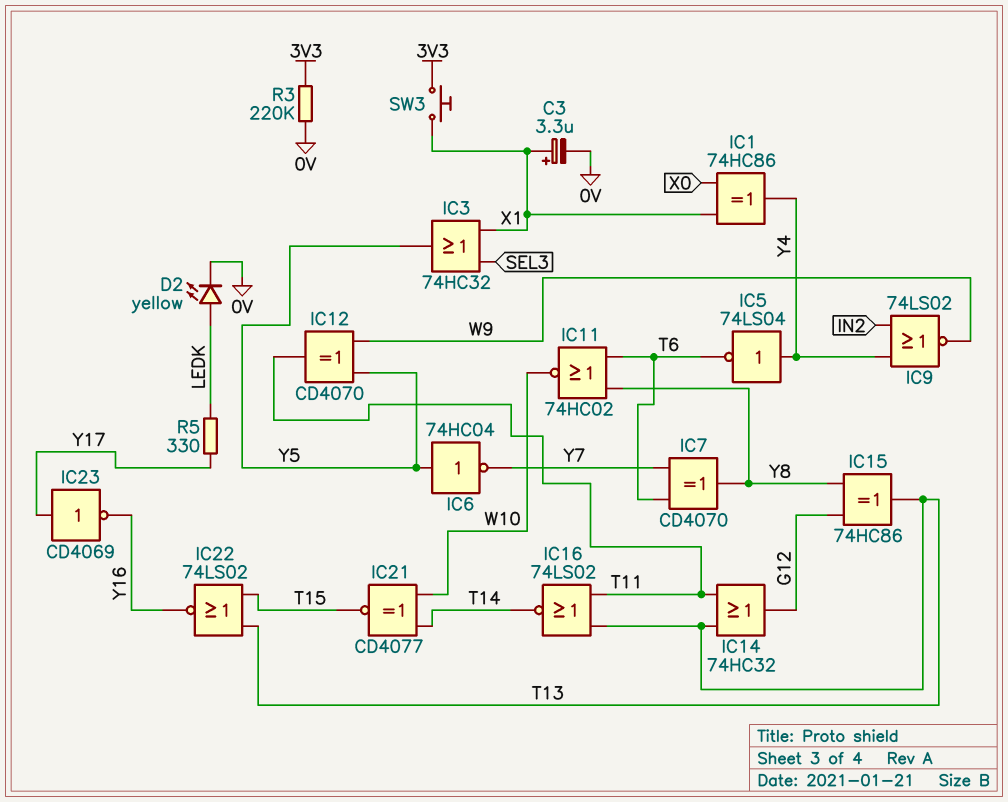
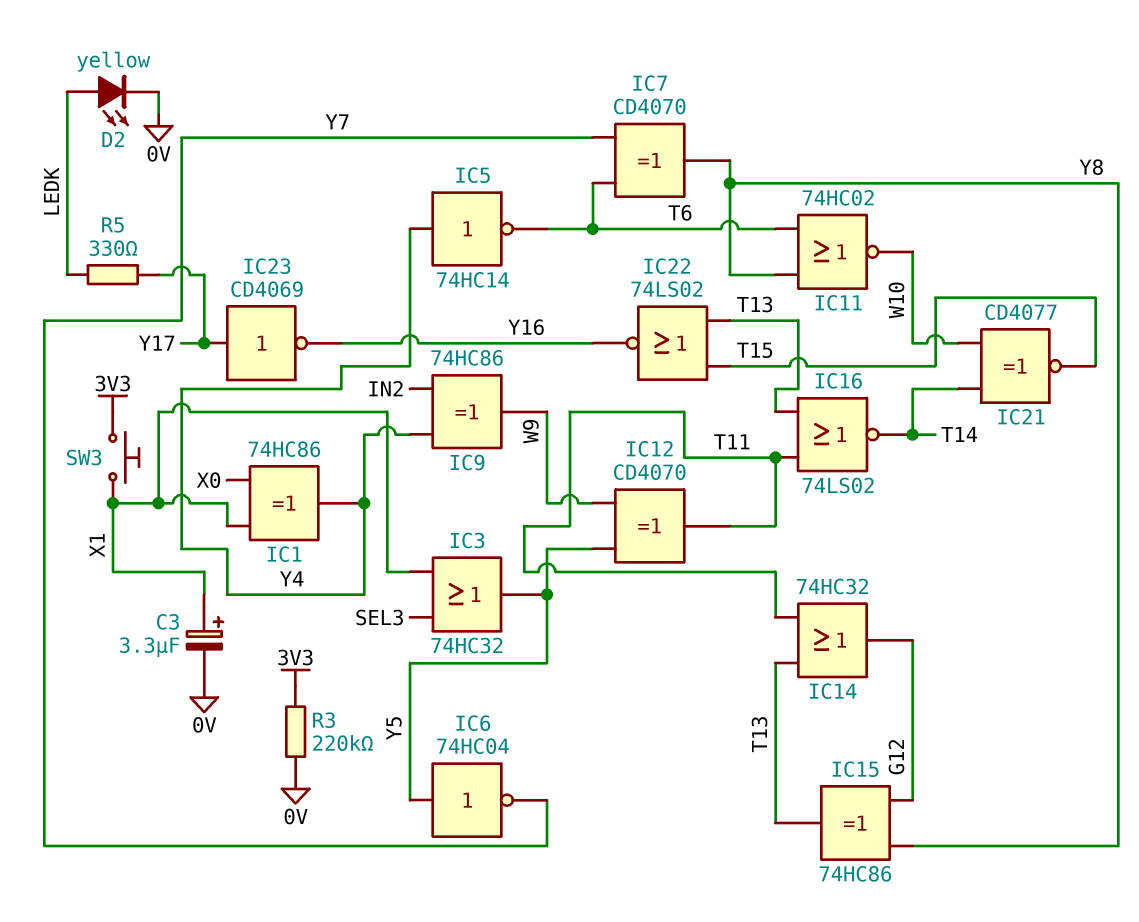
IC5: NOT 74LS04 (in Y4, out T6) -> NOT 74HC14 (in Y4, out T6)
IC9: NOR 74LS02 (in IN2, in Y4, out W9) -> XOR 74HC86 (in IN2, in Y4, out W9)

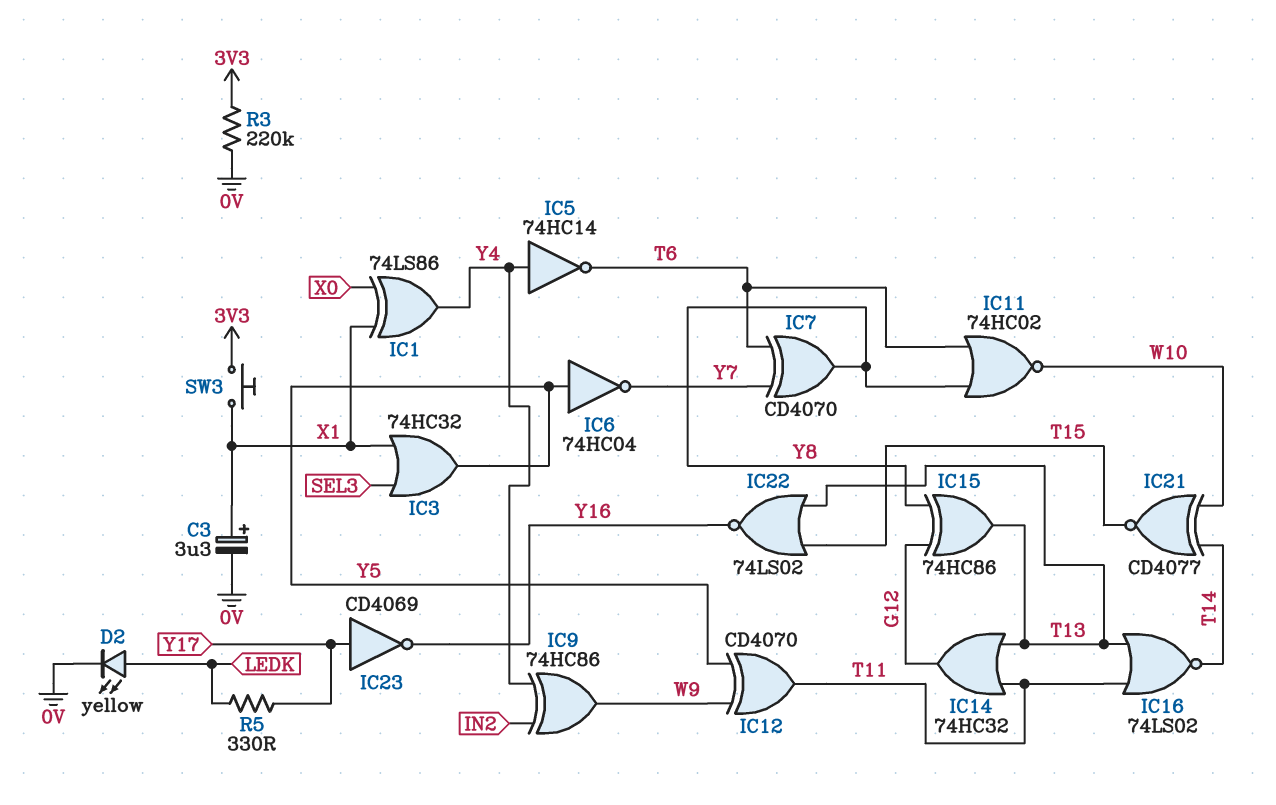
IC1: XOR 74HC86 (in X0, in X1, out Y4) -> XOR 74LS86 (in X0, in X1, out Y4)

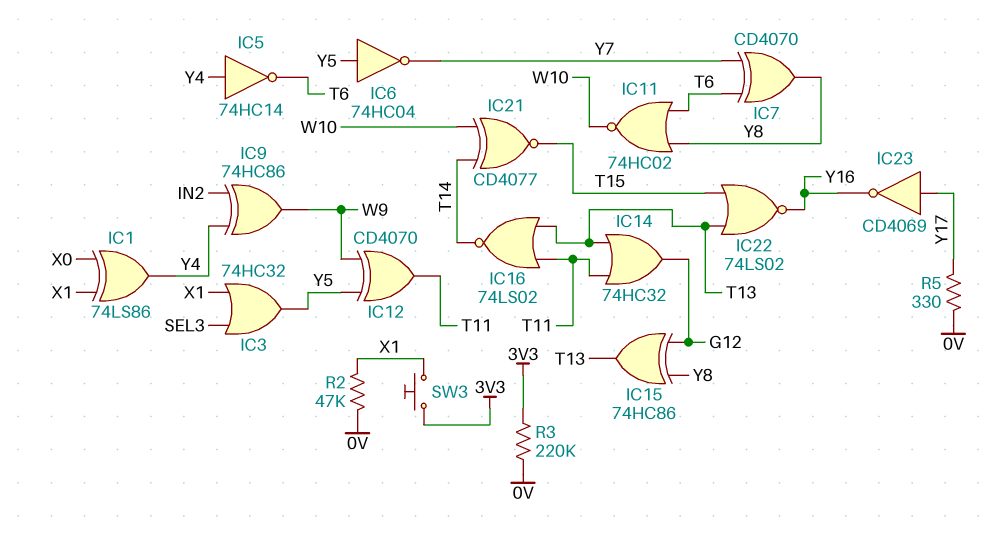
C3: 3.3uF (plus X1, minus 0V) -> none
D2: LED yellow (A LEDK, K 0V) -> none
R2: none -> 47k (0V, X1)
R5: 330 (LEDK, Y17) -> 330 (0V, Y17)

